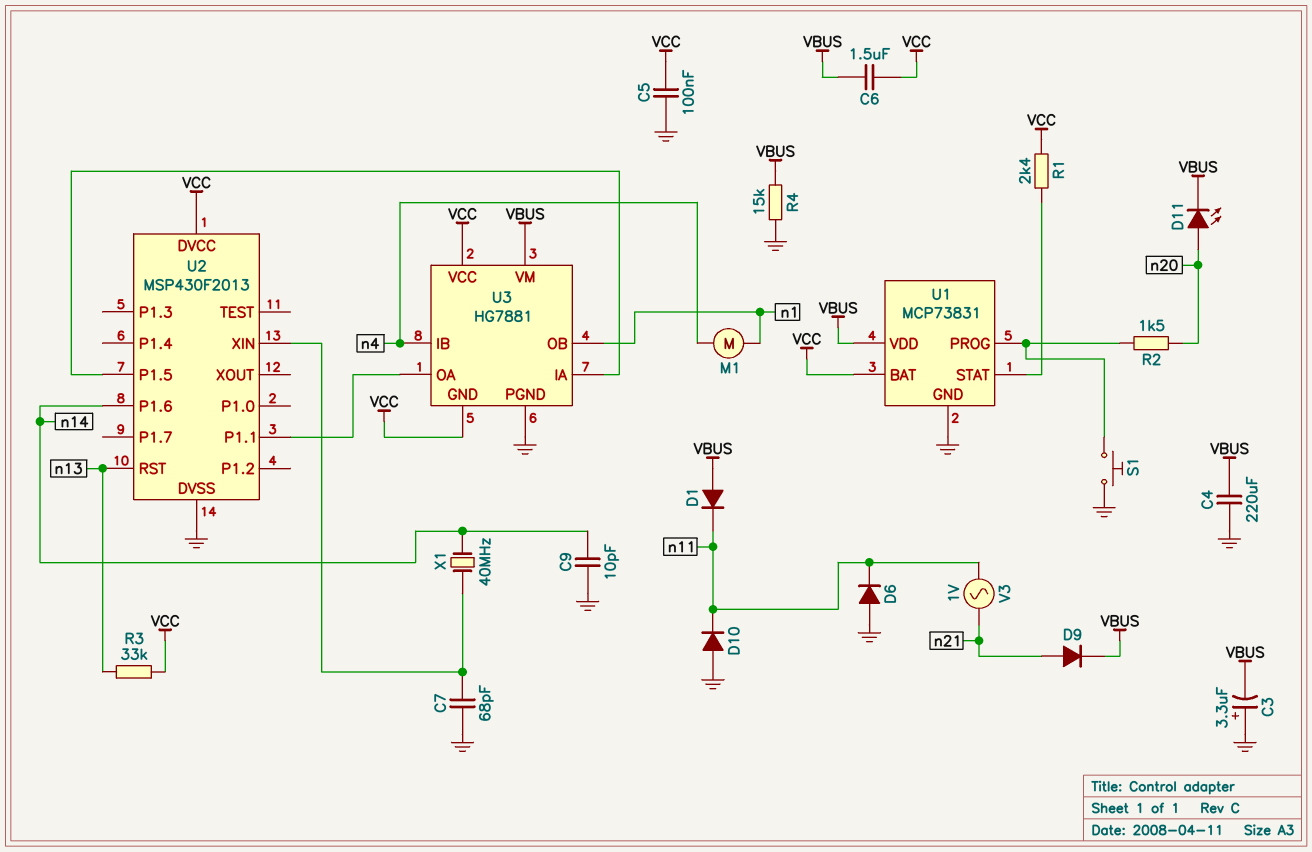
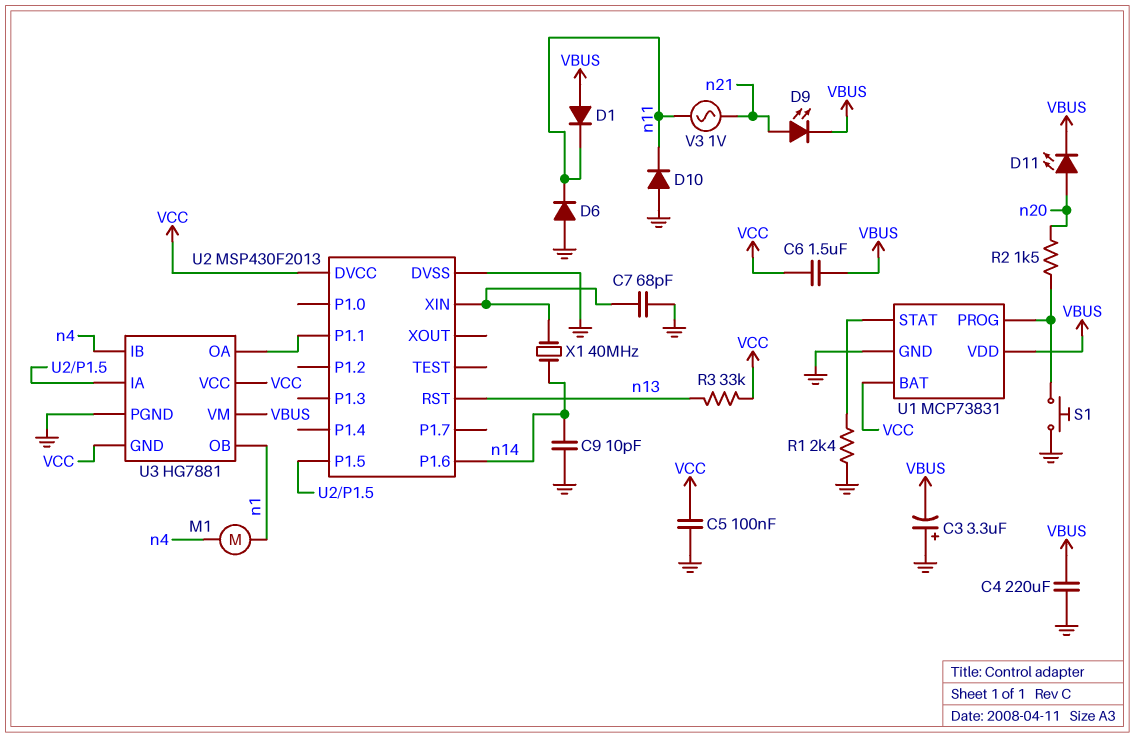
D9: diode (A n21, K VBUS) -> LED (A n21, K VBUS)
R1: 2.4k (U1/STAT, VCC) -> 2.4k (GND, U1/STAT)
R4: 15k (GND, VBUS) -> none

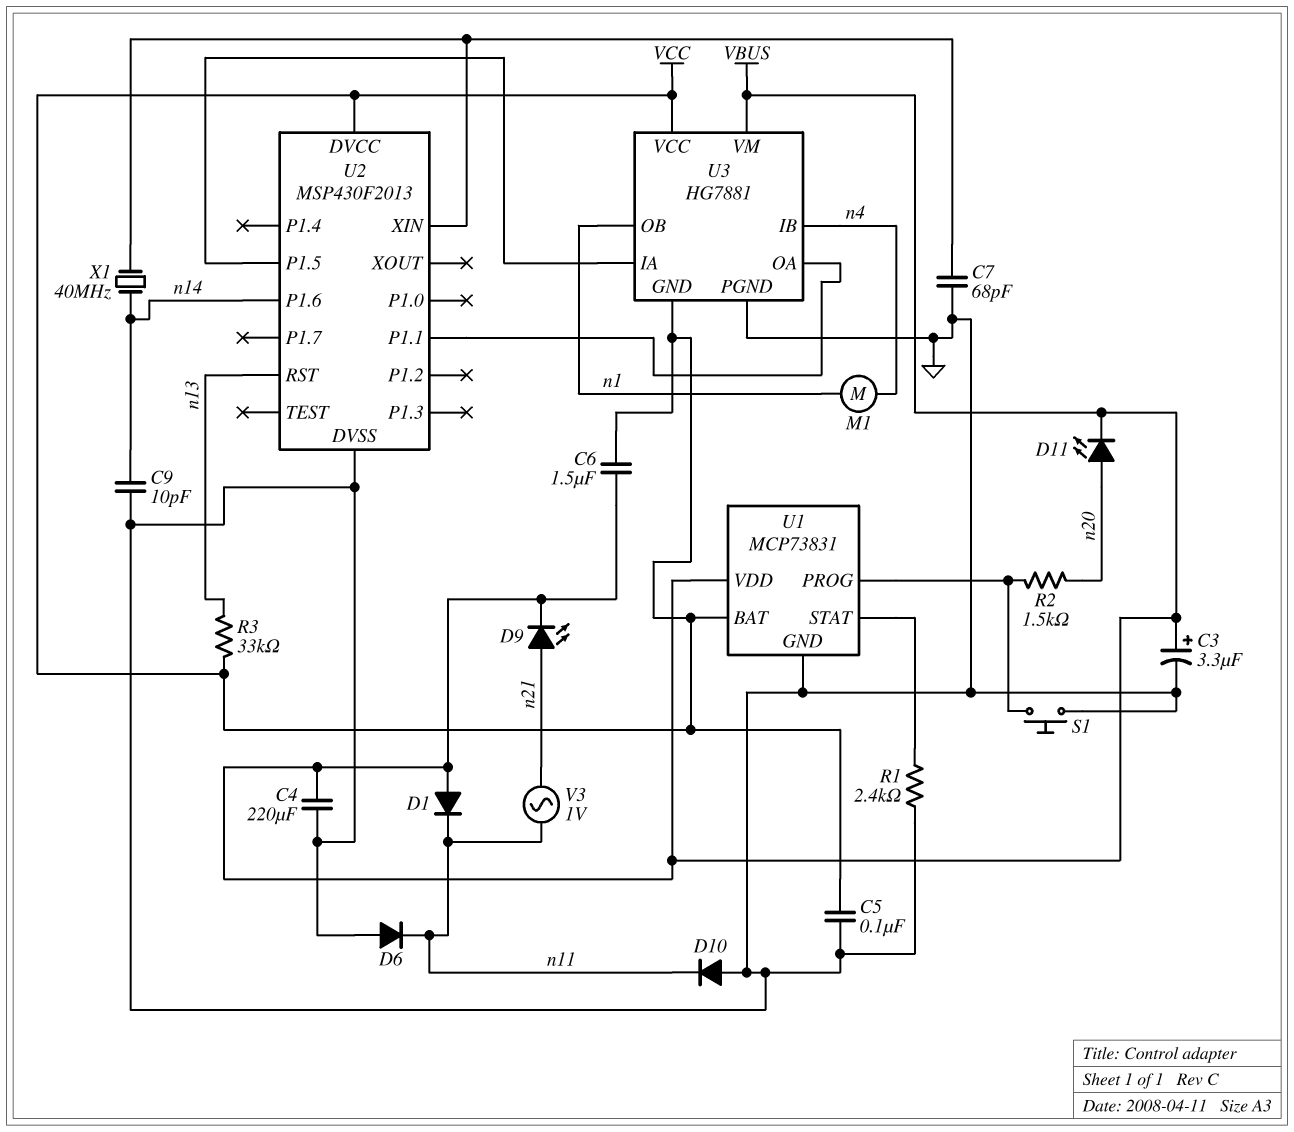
C3: 3.3uF (plus GND, minus VBUS) -> 3.3uF (plus VBUS, minus GND)

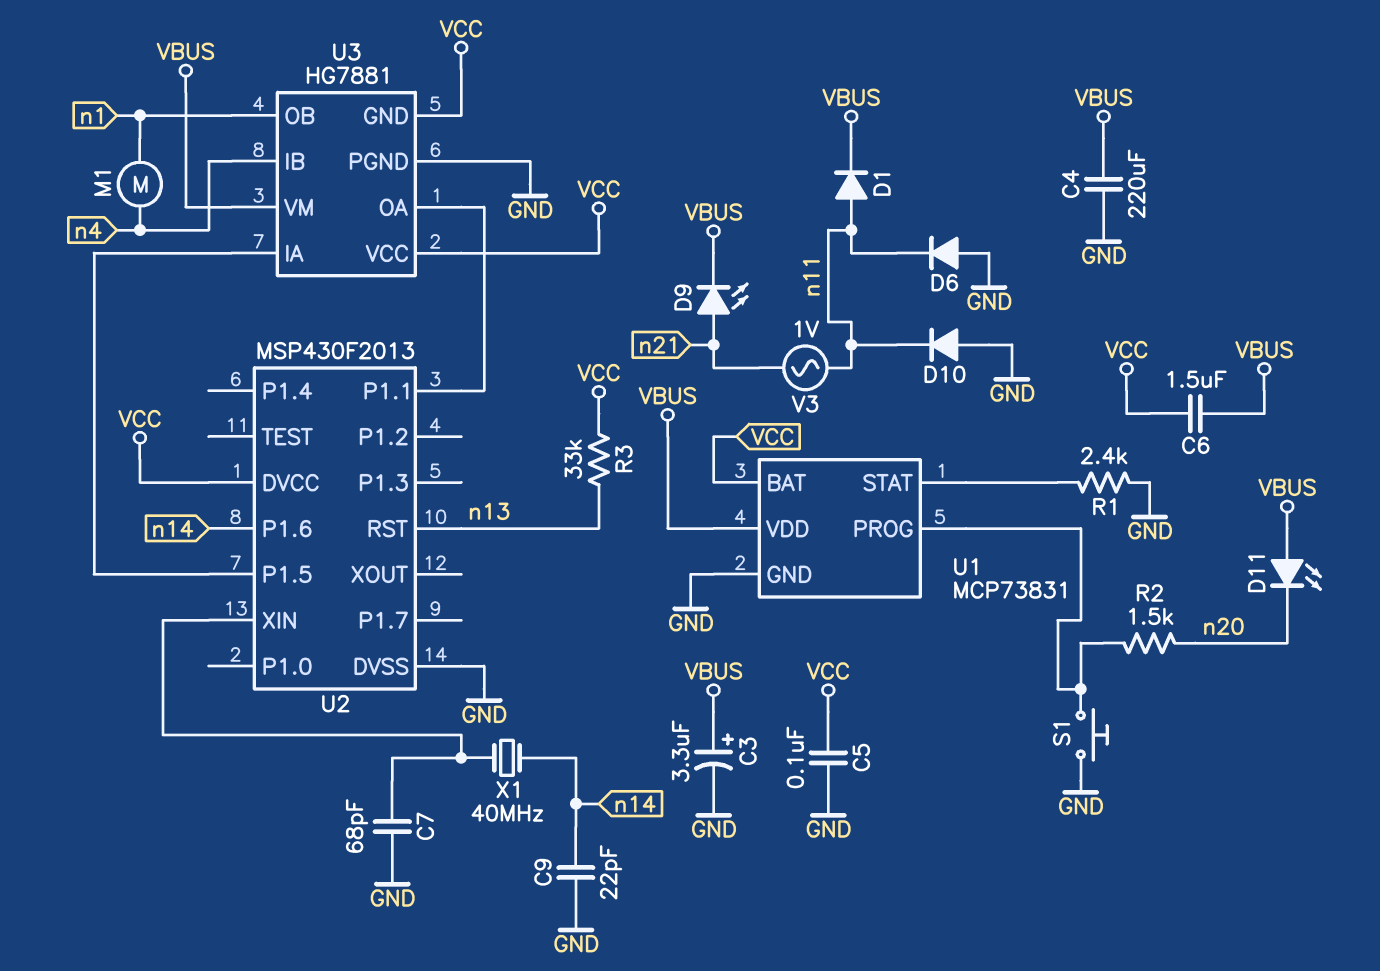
C9: 10pF (GND, n14) -> 22pF (GND, n14)
D1: diode (A VBUS, K n11) -> diode (A n11, K VBUS)
D11: LED (A n20, K VBUS) -> LED (A VBUS, K n20)

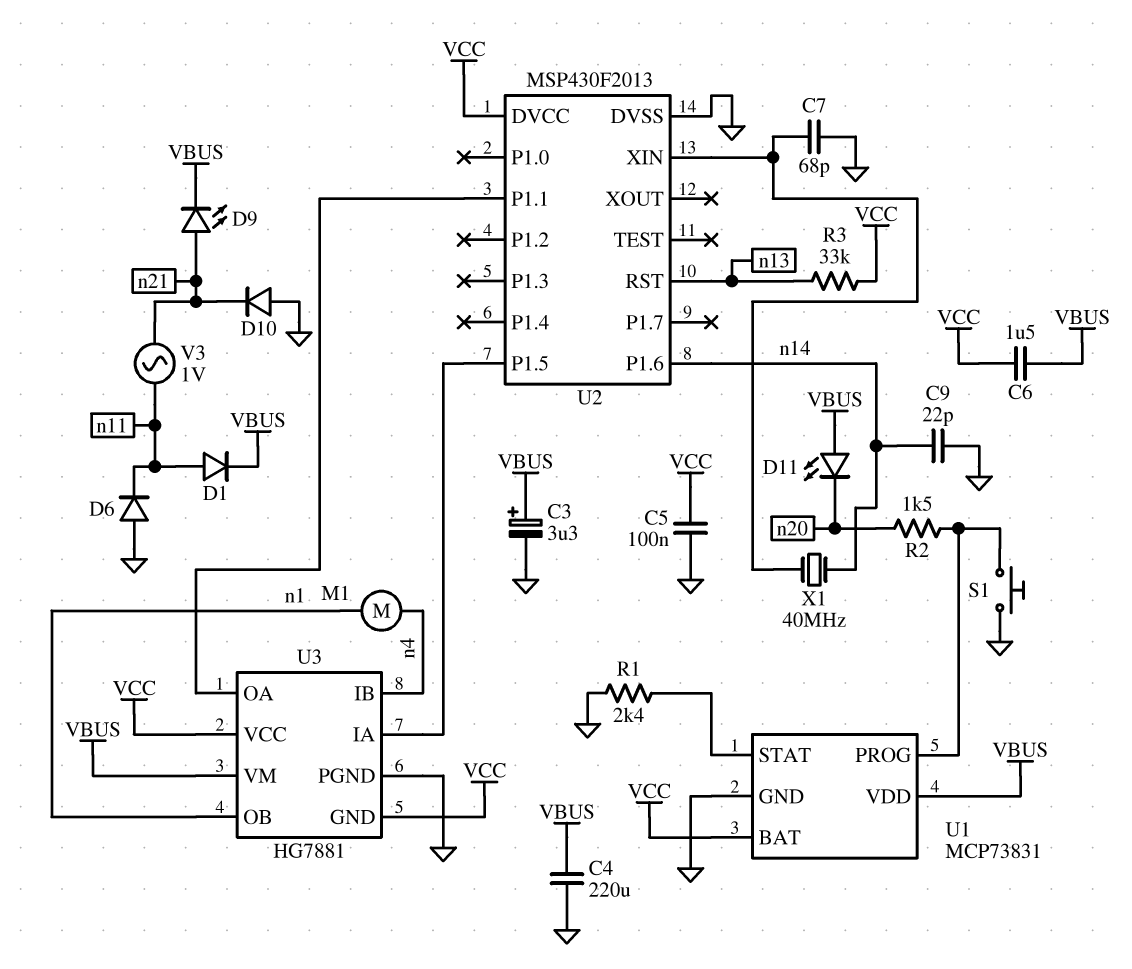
D10: diode (A GND, K n11) -> diode (A GND, K n21)

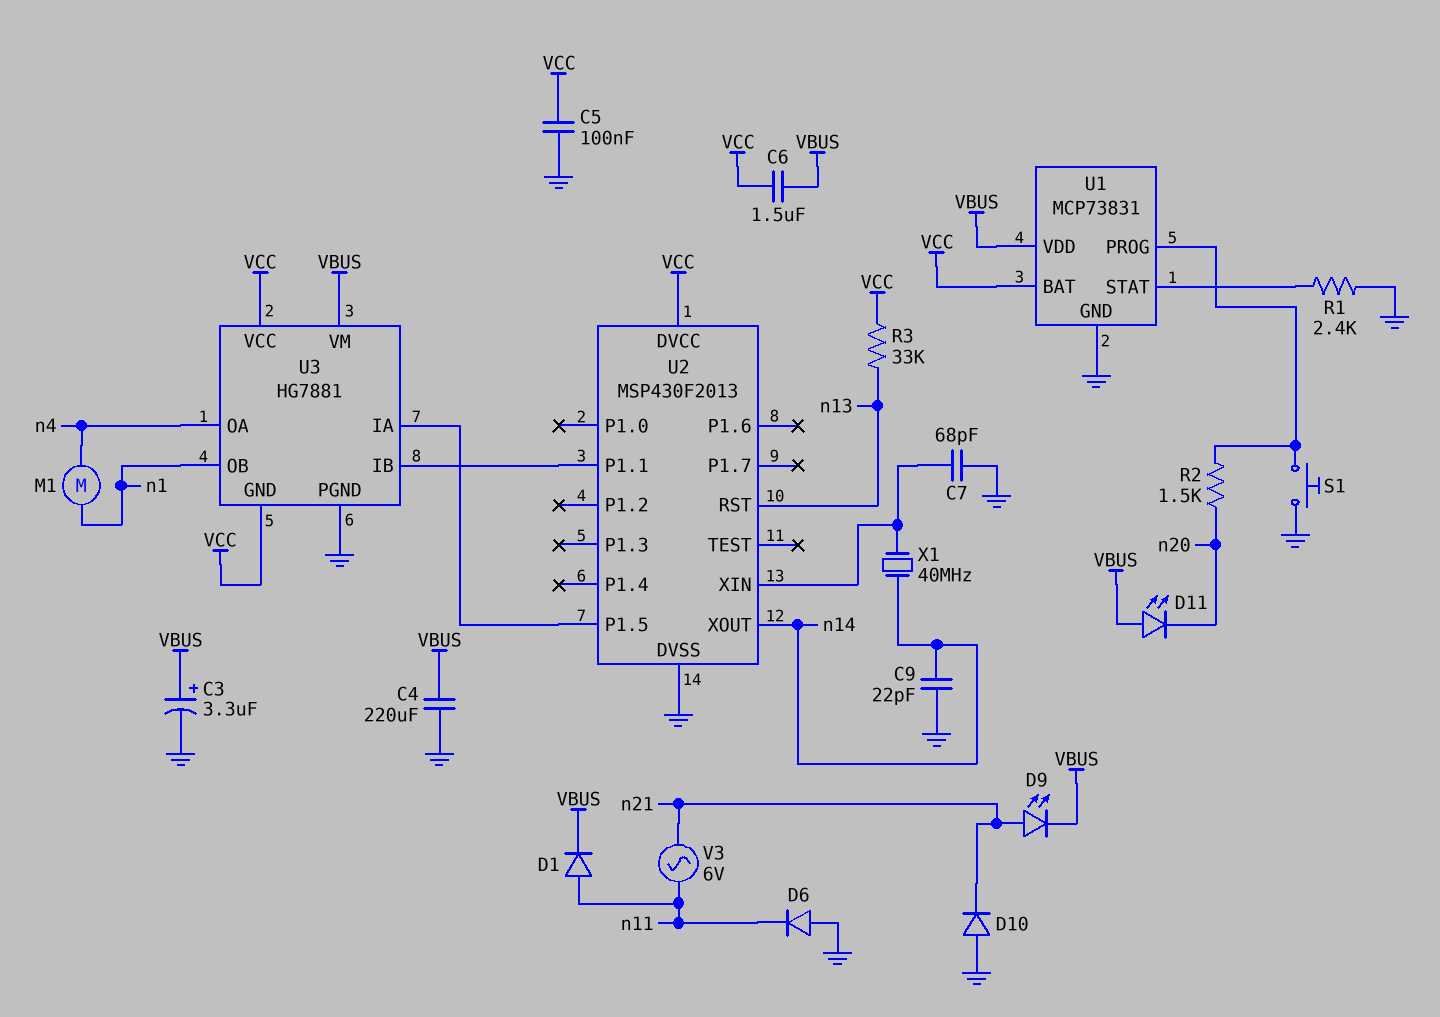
U2 pin P1.6: n14 -> none
U2 pin XOUT: none -> n14
U3 pin IB: n4 -> U2/P1.1
U3 pin OA: U2/P1.1 -> n4
V3: AC 1V (n11, n21) -> AC 6V (n11, n21)

